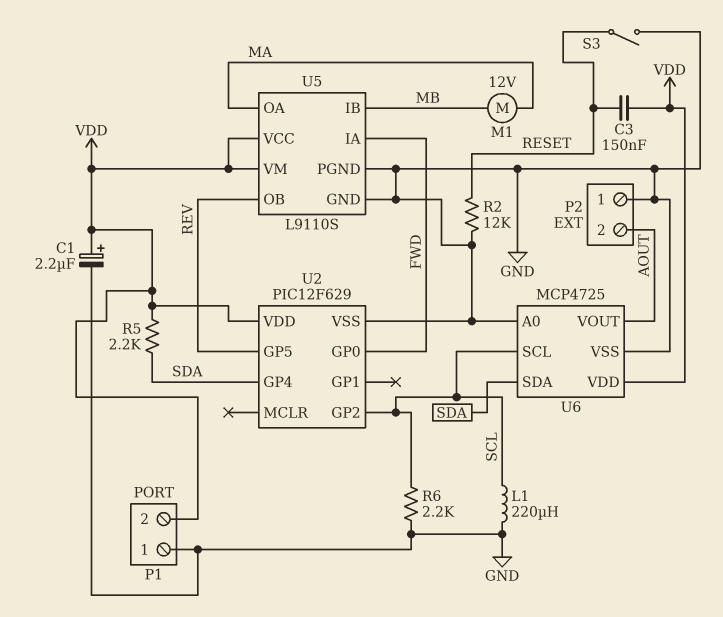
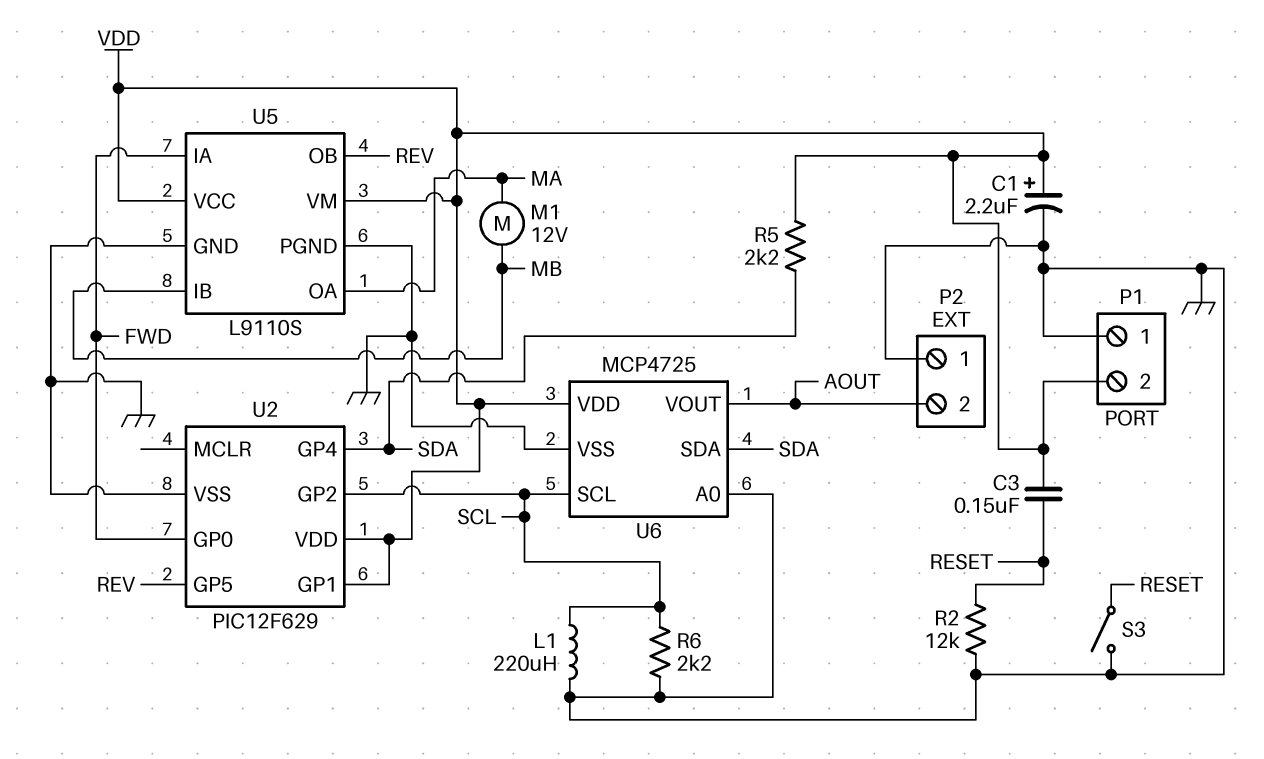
U2 pin GP1: none -> VDD

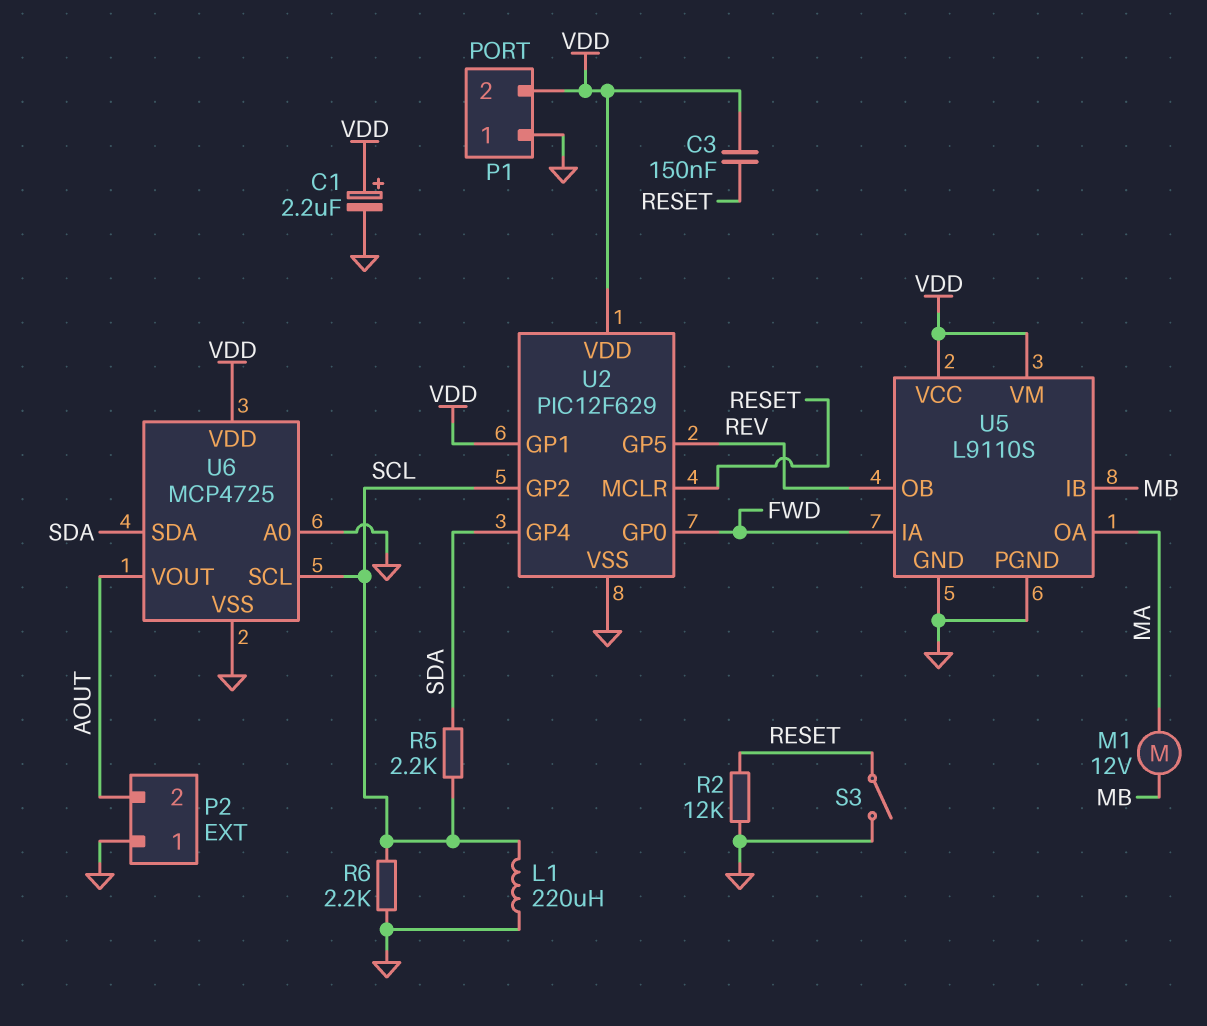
R5: 2.2k (SDA, VDD) -> 2.2k (SCL, SDA)
U2 pin MCLR: none -> RESET

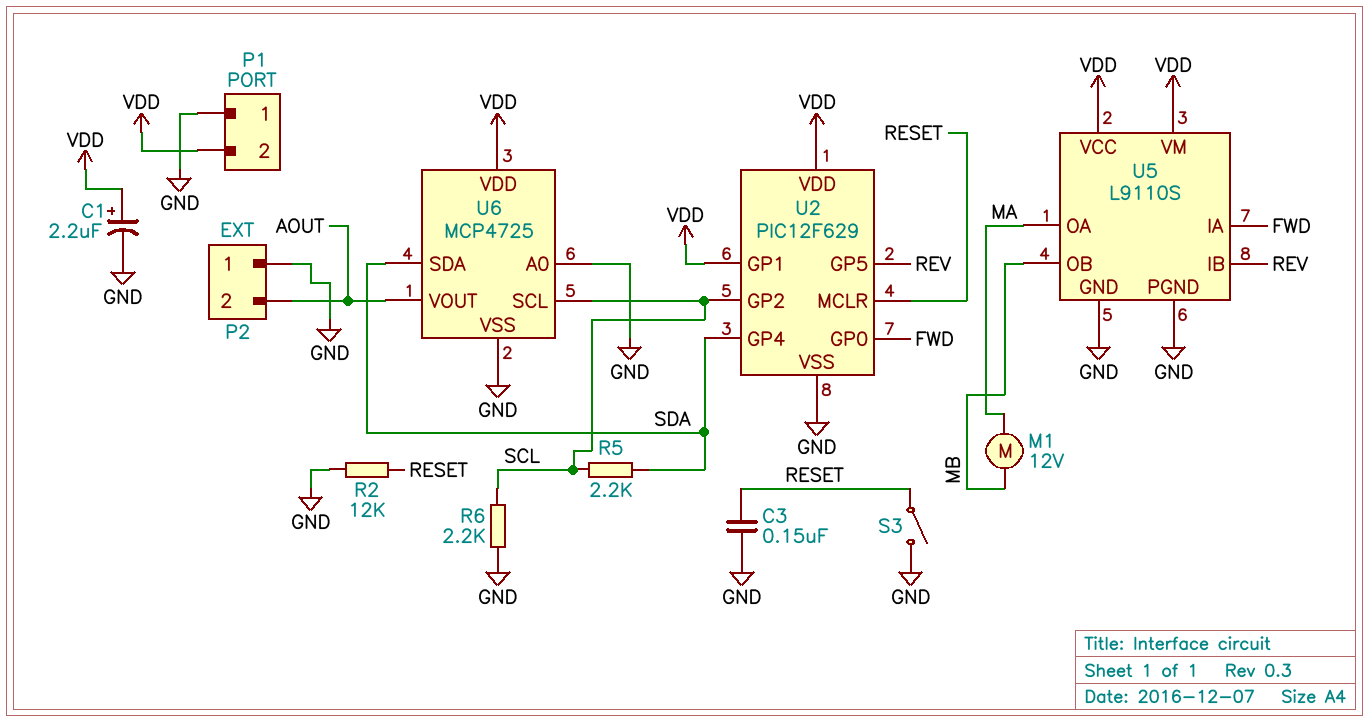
C3: 150nF (RESET, VDD) -> 150nF (GND, RESET)
L1: 220uH (GND, SCL) -> none
U5 pin IB: MB -> REV
U5 pin OB: REV -> MB

